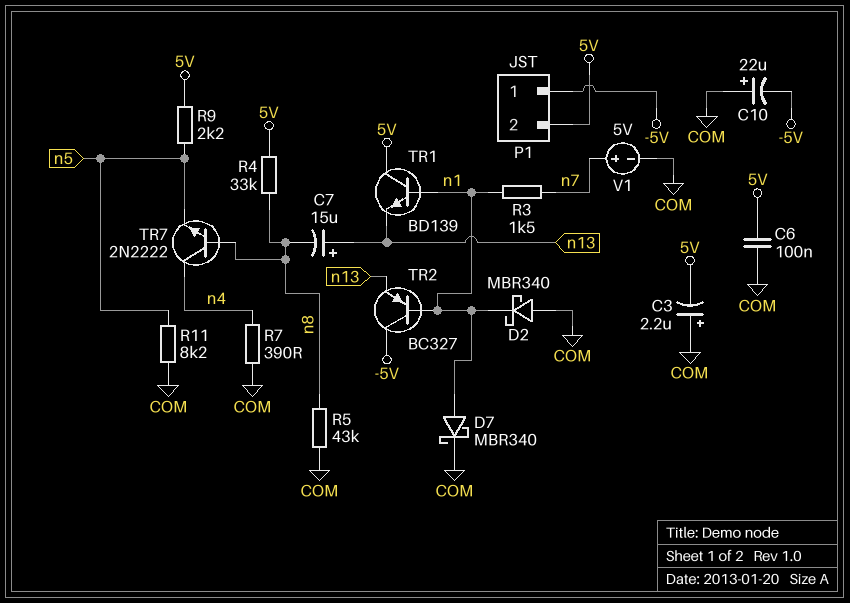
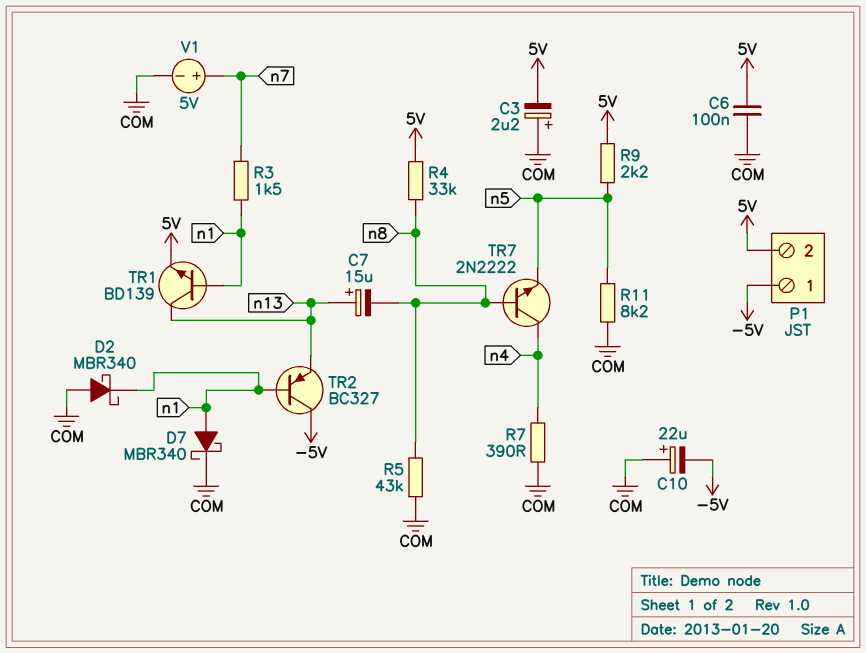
TR1: NPN BD139 (B n1, C 5V, E n13) -> NPN BD139 (B n1, C n13, E 5V)

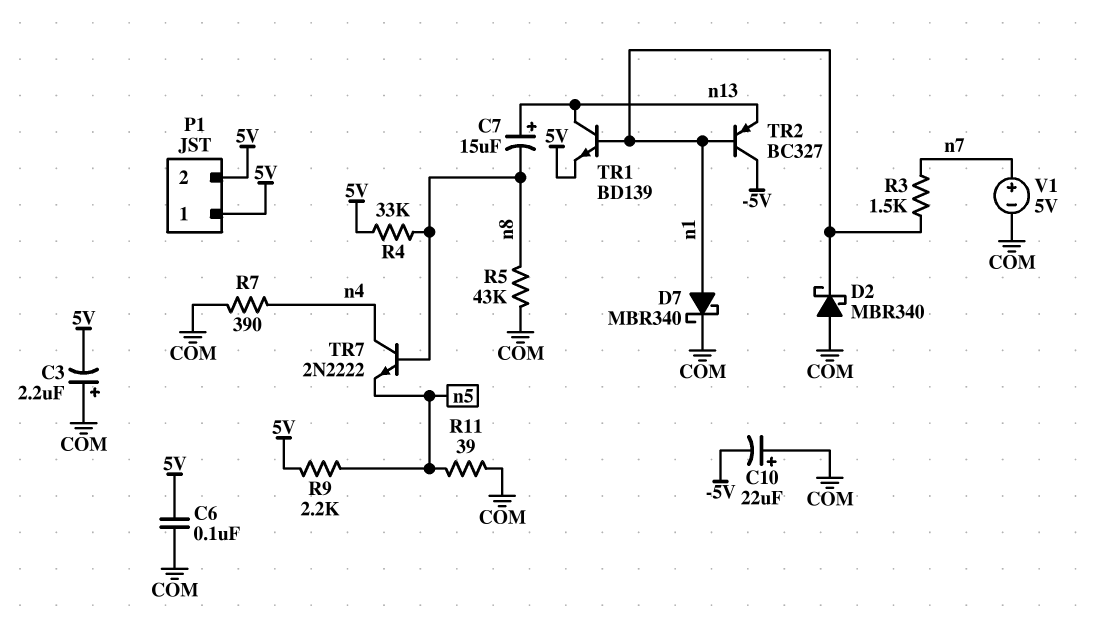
P1 pin 1: -5V -> 5V
R11: 8.2k (COM, n5) -> 39 (COM, n5)

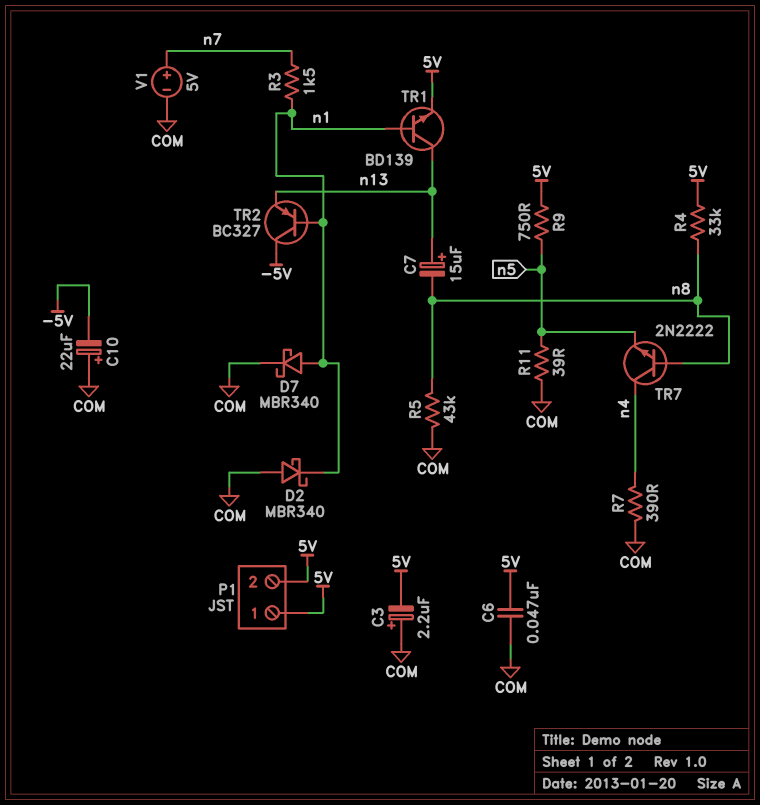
C6: 100nF (5V, COM) -> 47nF (5V, COM)
R9: 2.2k (5V, n5) -> 750 (5V, n5)

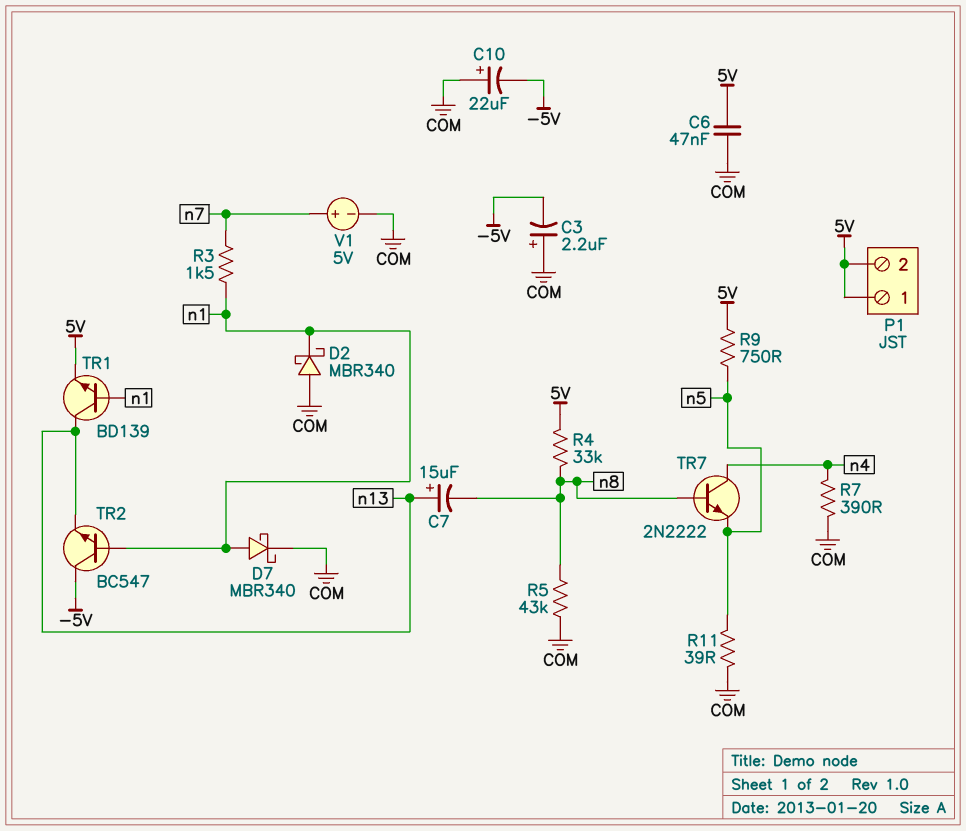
C3: 2.2uF (plus COM, minus 5V) -> 2.2uF (plus COM, minus -5V)
TR2: PNP BC327 (B n1, C -5V, E n13) -> NPN BC547 (B n1, C -5V, E n13)

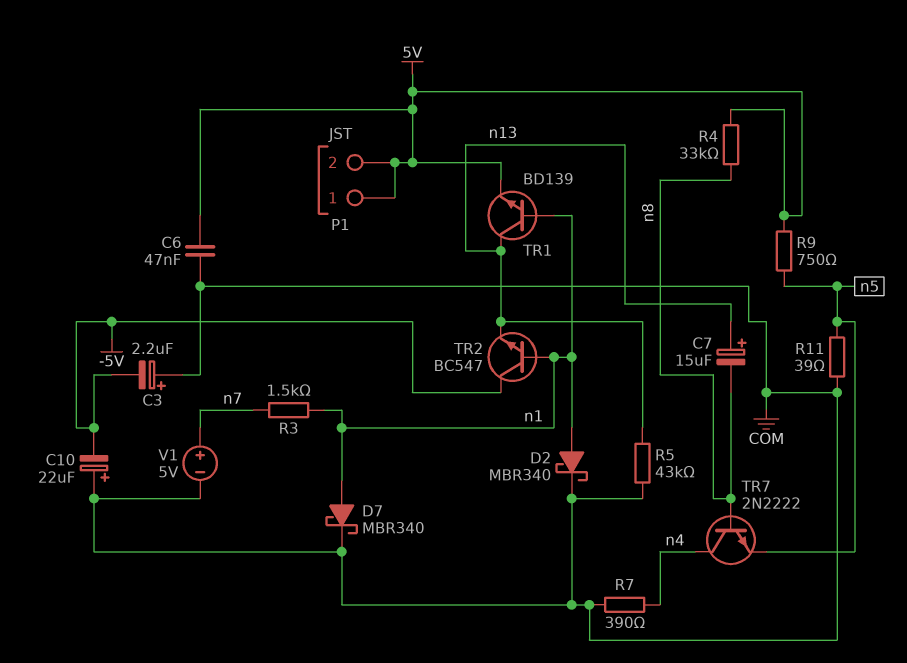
D2: schottky MBR340 (A COM, K n1) -> schottky MBR340 (A n1, K COM)
R5: 43k (COM, n8) -> 43k (COM, n13)

